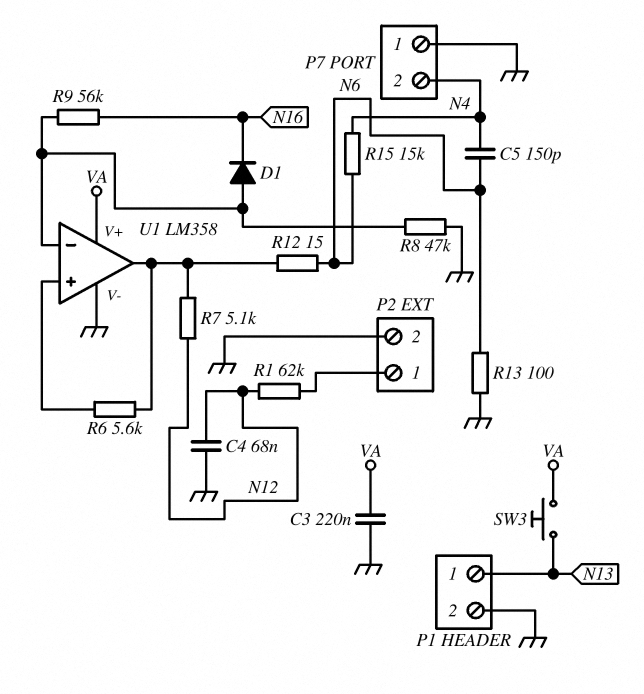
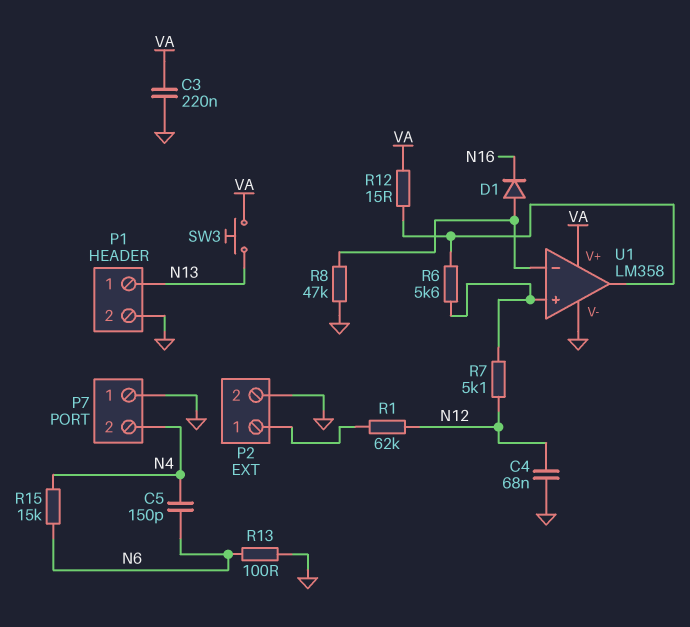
R7: 5.1k (N12, U1/out) -> 5.1k (N12, U1/in+)
R9: 56k (N16, U1/in-) -> none
R12: 15 (N6, U1/out) -> 15 (U1/out, VA)

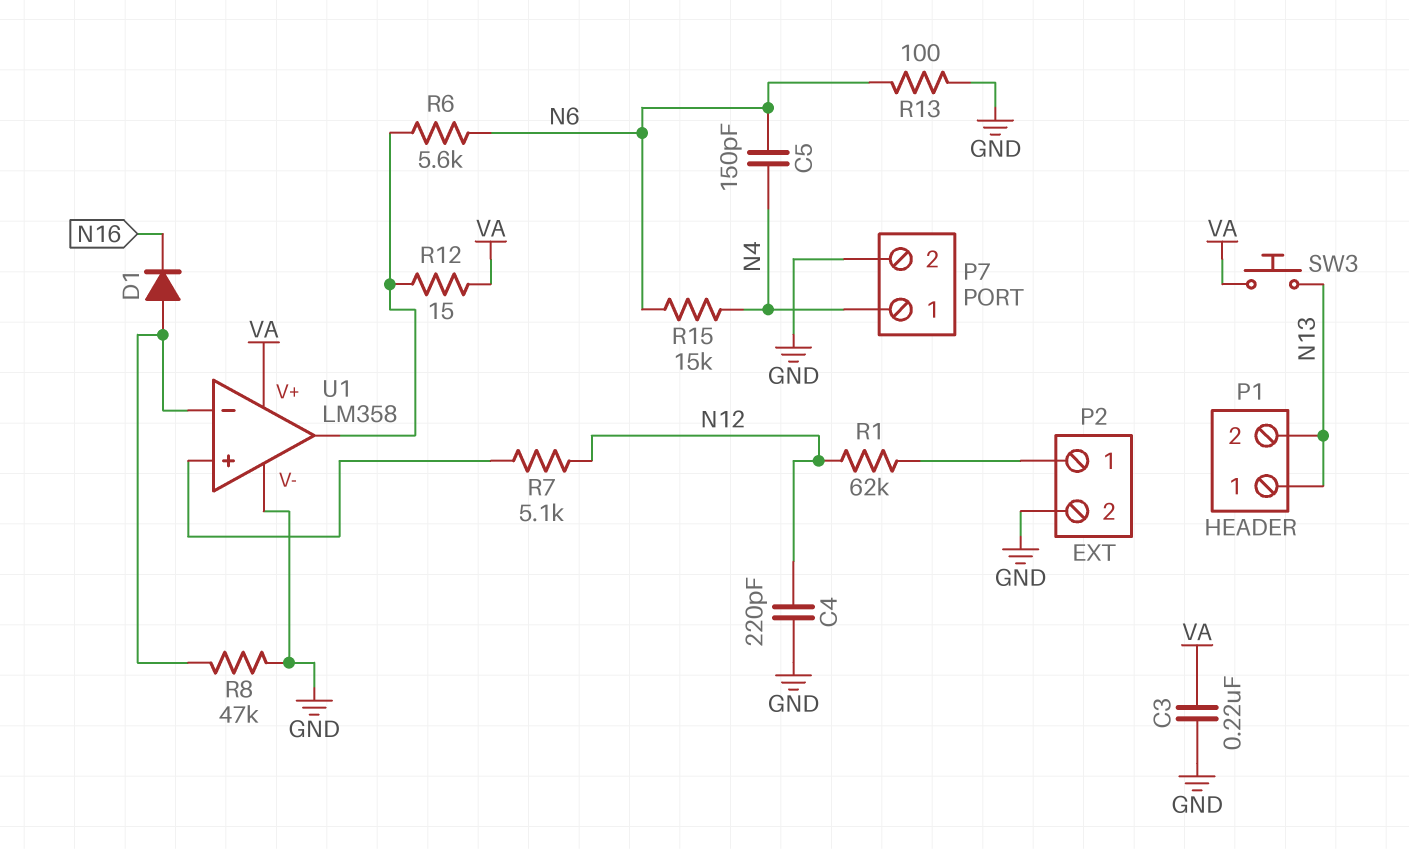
C4: 68nF (GND, N12) -> 220pF (GND, N12)
P1 pin 2: GND -> N13
P7 pin 1: GND -> N4
P7 pin 2: N4 -> GND
R6: 5.6k (U1/in+, U1/out) -> 5.6k (N6, U1/out)

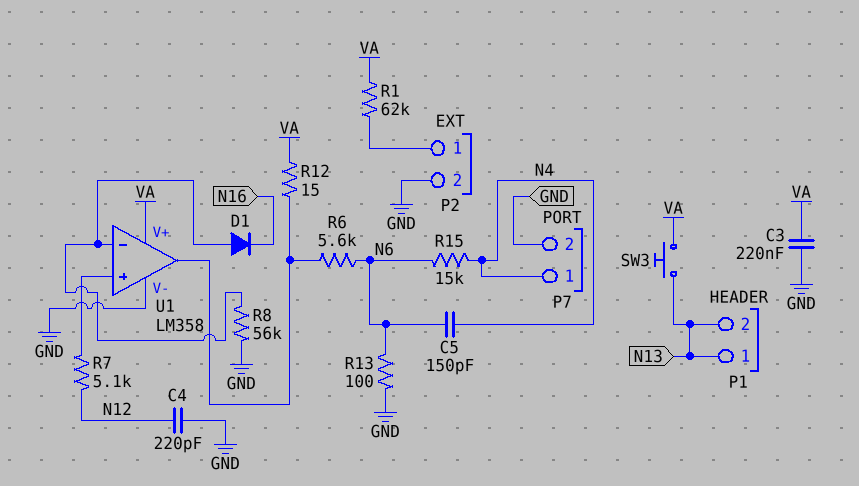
R1: 62k (N12, P2/1) -> 62k (P2/1, VA)
R8: 47k (GND, U1/in-) -> 56k (GND, U1/in-)

